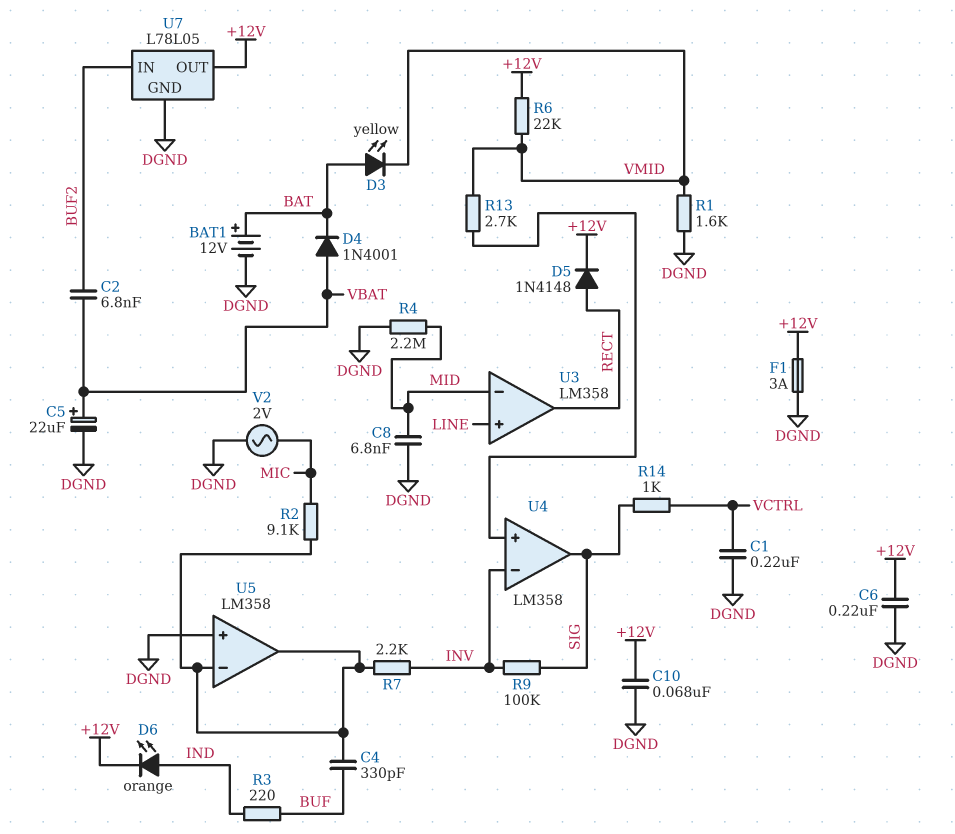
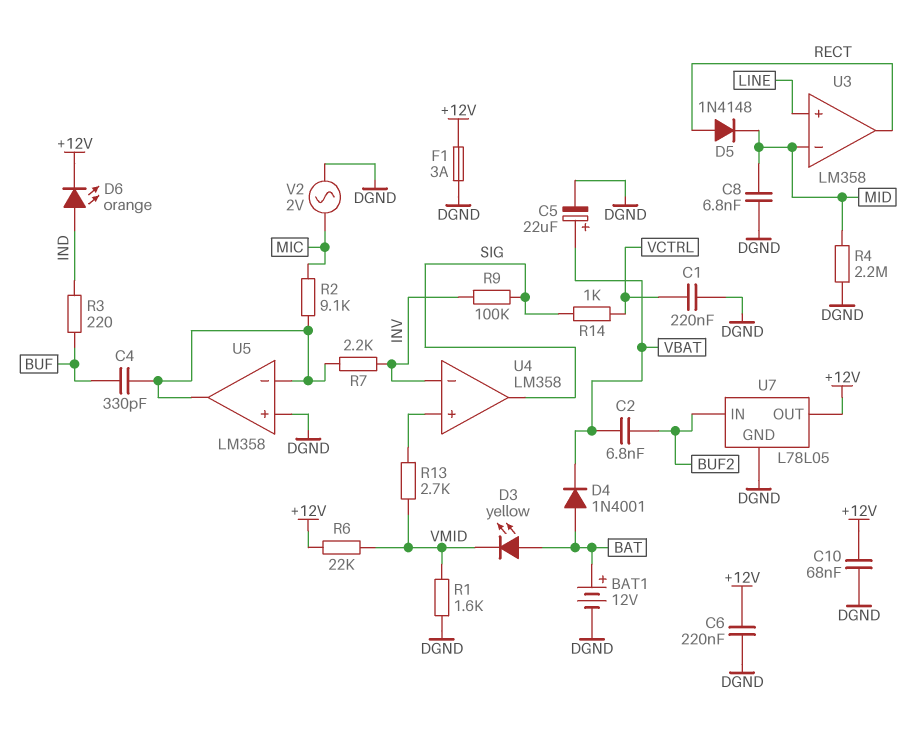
D4: diode 1N4001 (A VBAT, K BAT) -> diode 1N4001 (A BAT, K VBAT)
D5: diode 1N4148 (A RECT, K +12V) -> diode 1N4148 (A RECT, K MID)

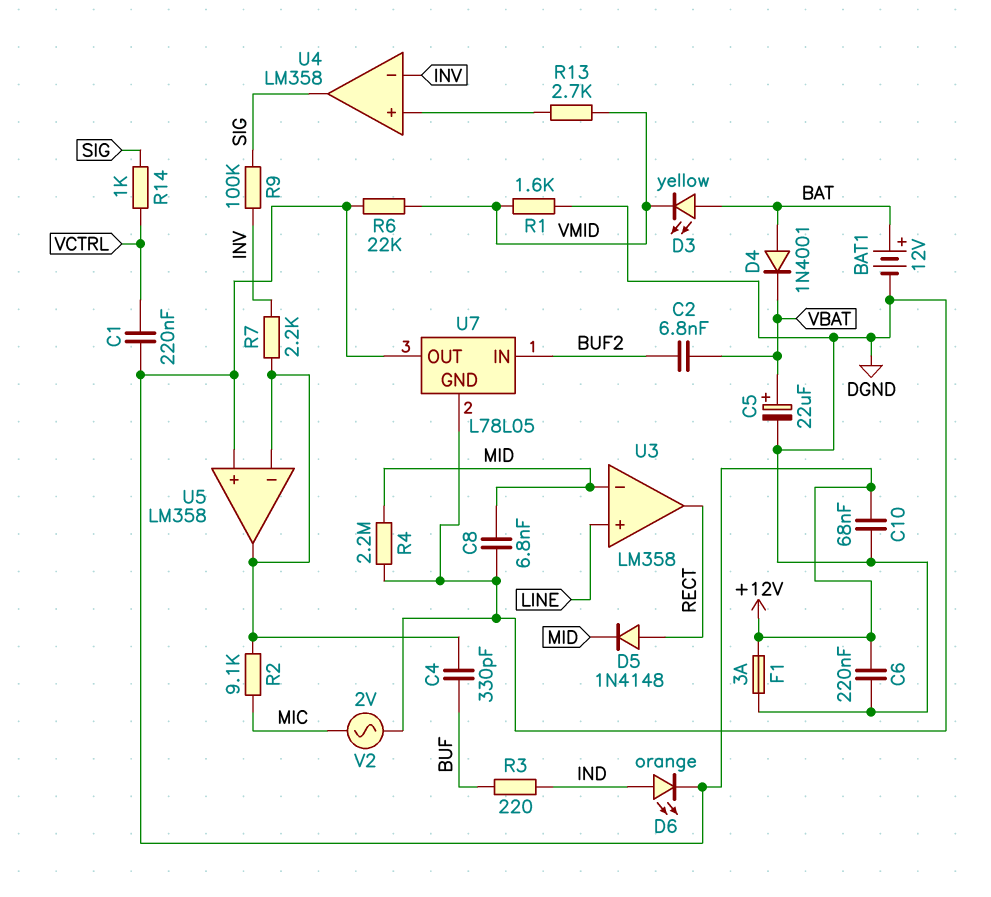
C1: 220nF (DGND, VCTRL) -> 220nF (+12V, VCTRL)
U5 pin in+: DGND -> +12V

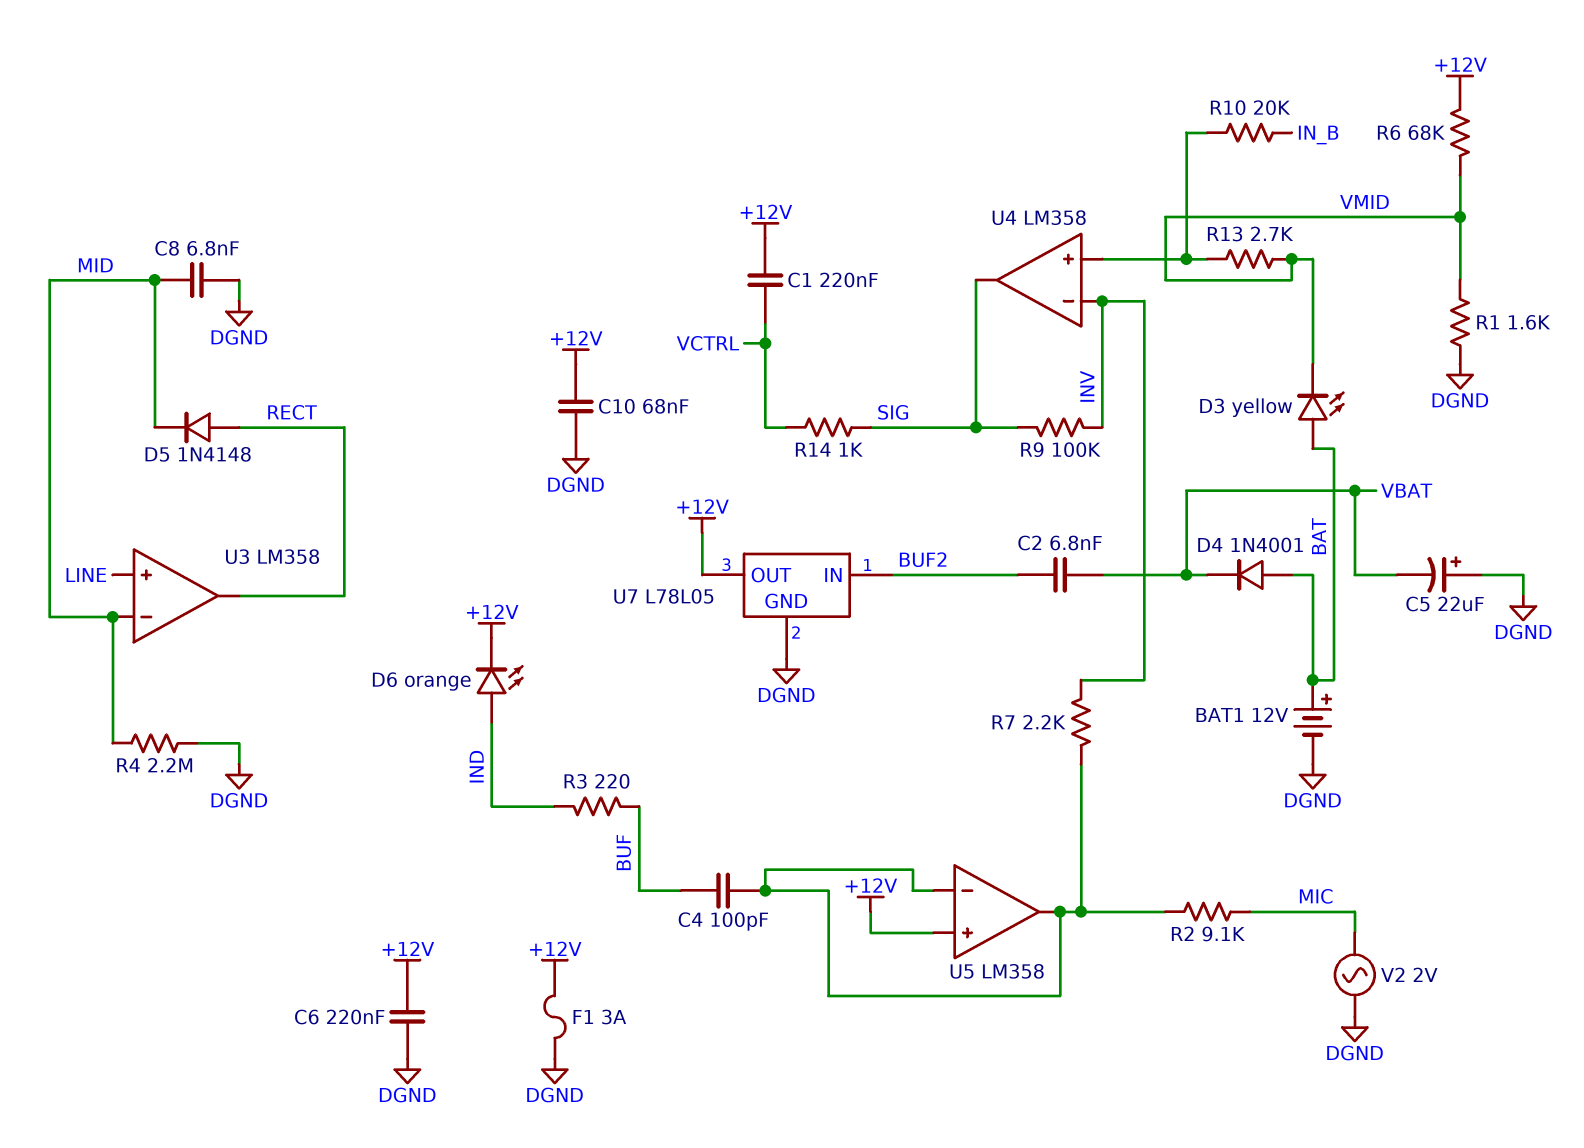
C4: 330pF (BUF, U5/in-) -> 100pF (BUF, U5/in-)
C5: 22uF (plus VBAT, minus DGND) -> 22uF (plus DGND, minus VBAT)
R6: 22k (+12V, VMID) -> 68k (+12V, VMID)
R10: none -> 20k (IN_B, U4/in+)

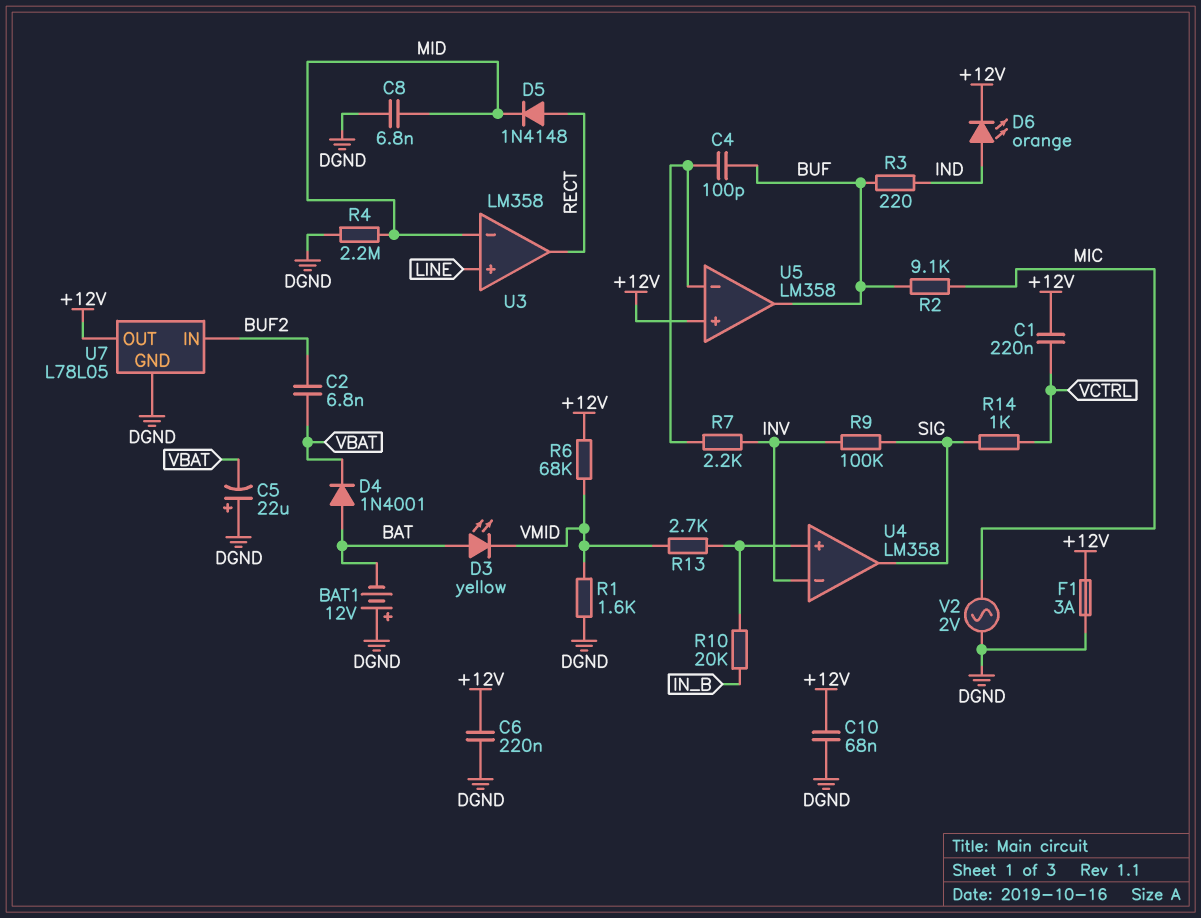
BAT1: 12V (plus BAT, minus DGND) -> 12V (plus DGND, minus BAT)
R2: 9.1k (MIC, U5/in-) -> 9.1k (BUF, MIC)
U5 pin out: U5/in- -> BUF

